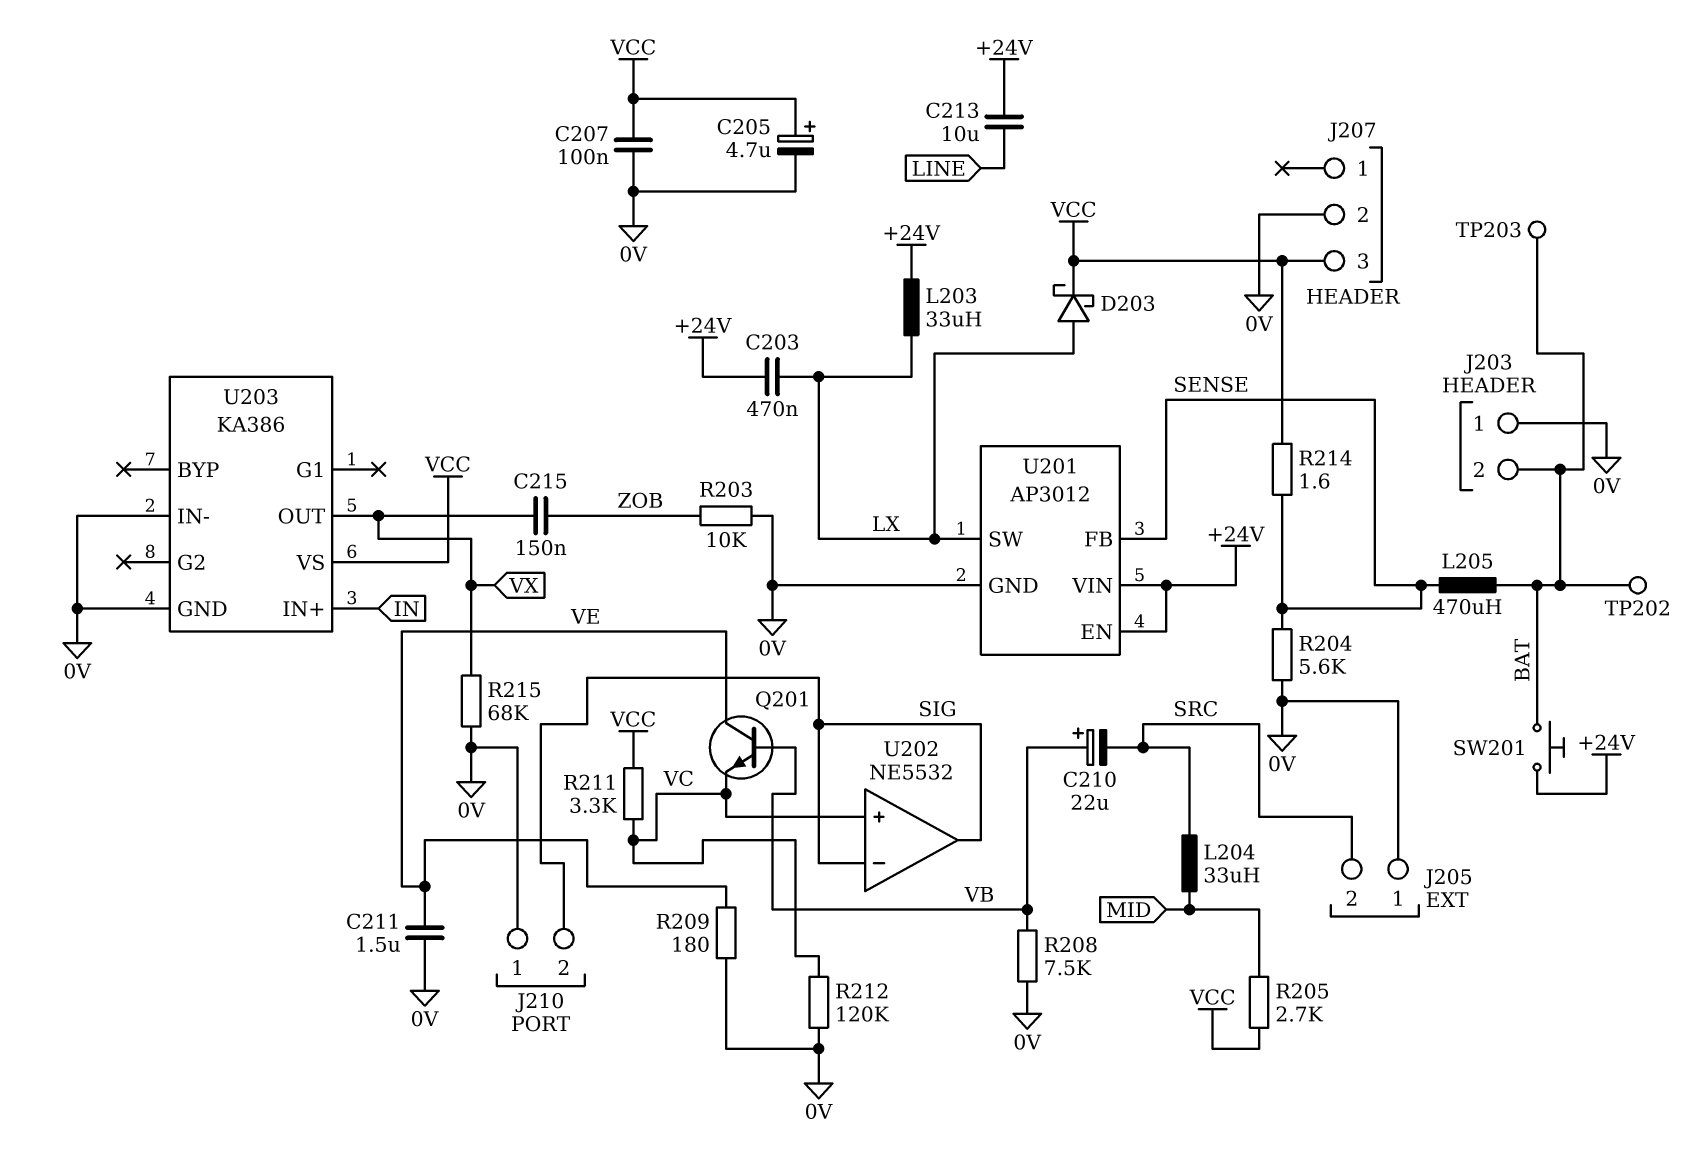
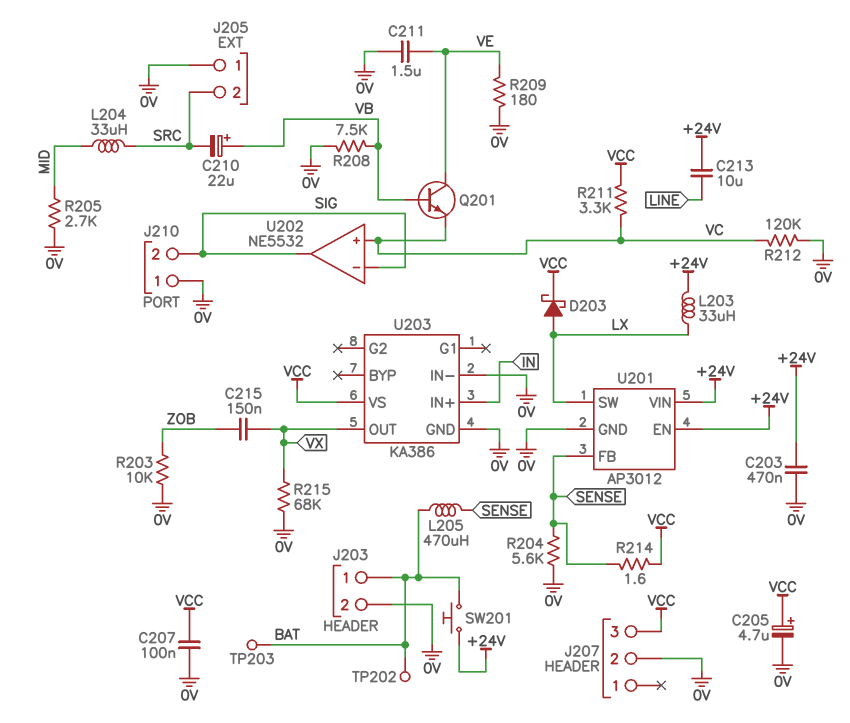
C203: 470nF (+24V, LX) -> 470nF (+24V, 0V)
J203 pin 1: 0V -> BAT
J203 pin 2: BAT -> 0V
R205: 2.7k (MID, VCC) -> 2.7k (0V, MID)

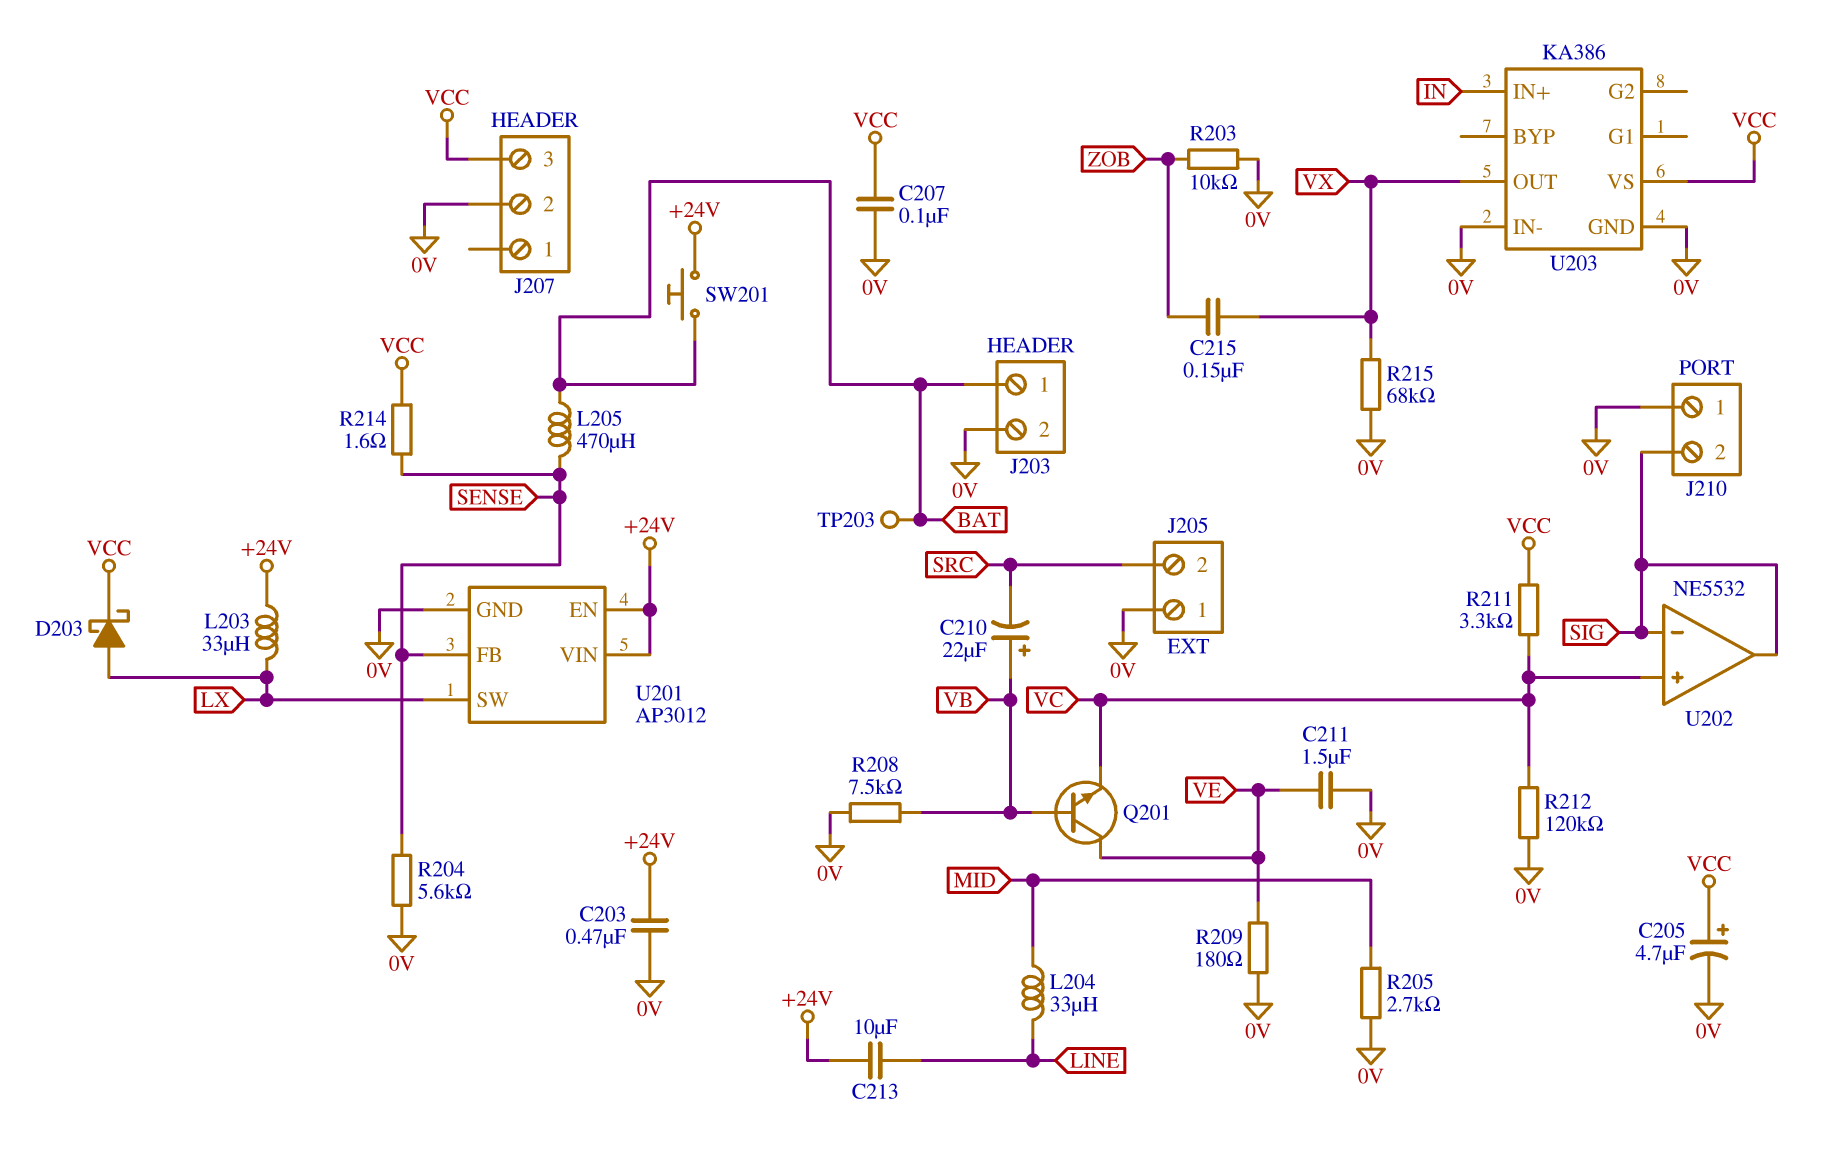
L204: 33uH (MID, SRC) -> 33uH (LINE, MID)
TP202: test point (BAT) -> none

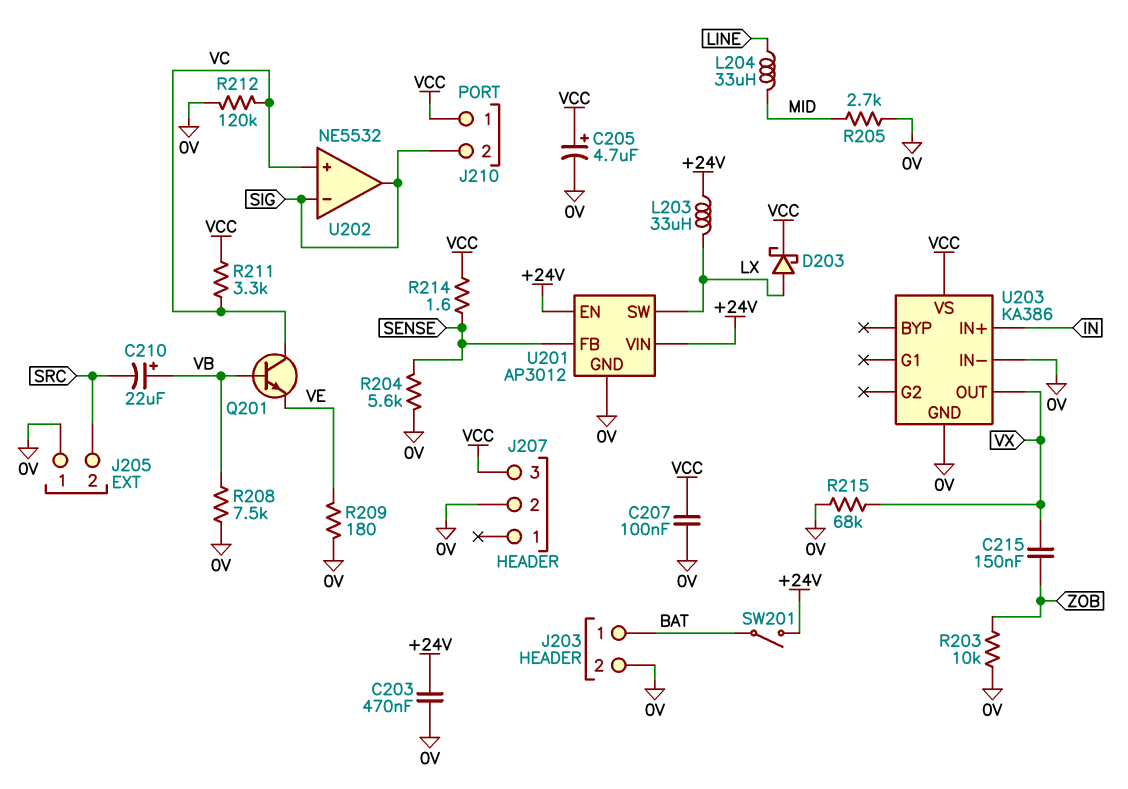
C211: 1.5uF (0V, VE) -> none
C213: 10uF (+24V, LINE) -> none
J210 pin 1: 0V -> VCC
L205: 470uH (BAT, SENSE) -> none
Q201: NPN (B VB, C VE, E VC) -> NPN (B VB, C VC, E VE)
SW201: button (+24V, BAT) -> switch (+24V, BAT)
TP203: test point (BAT) -> none

